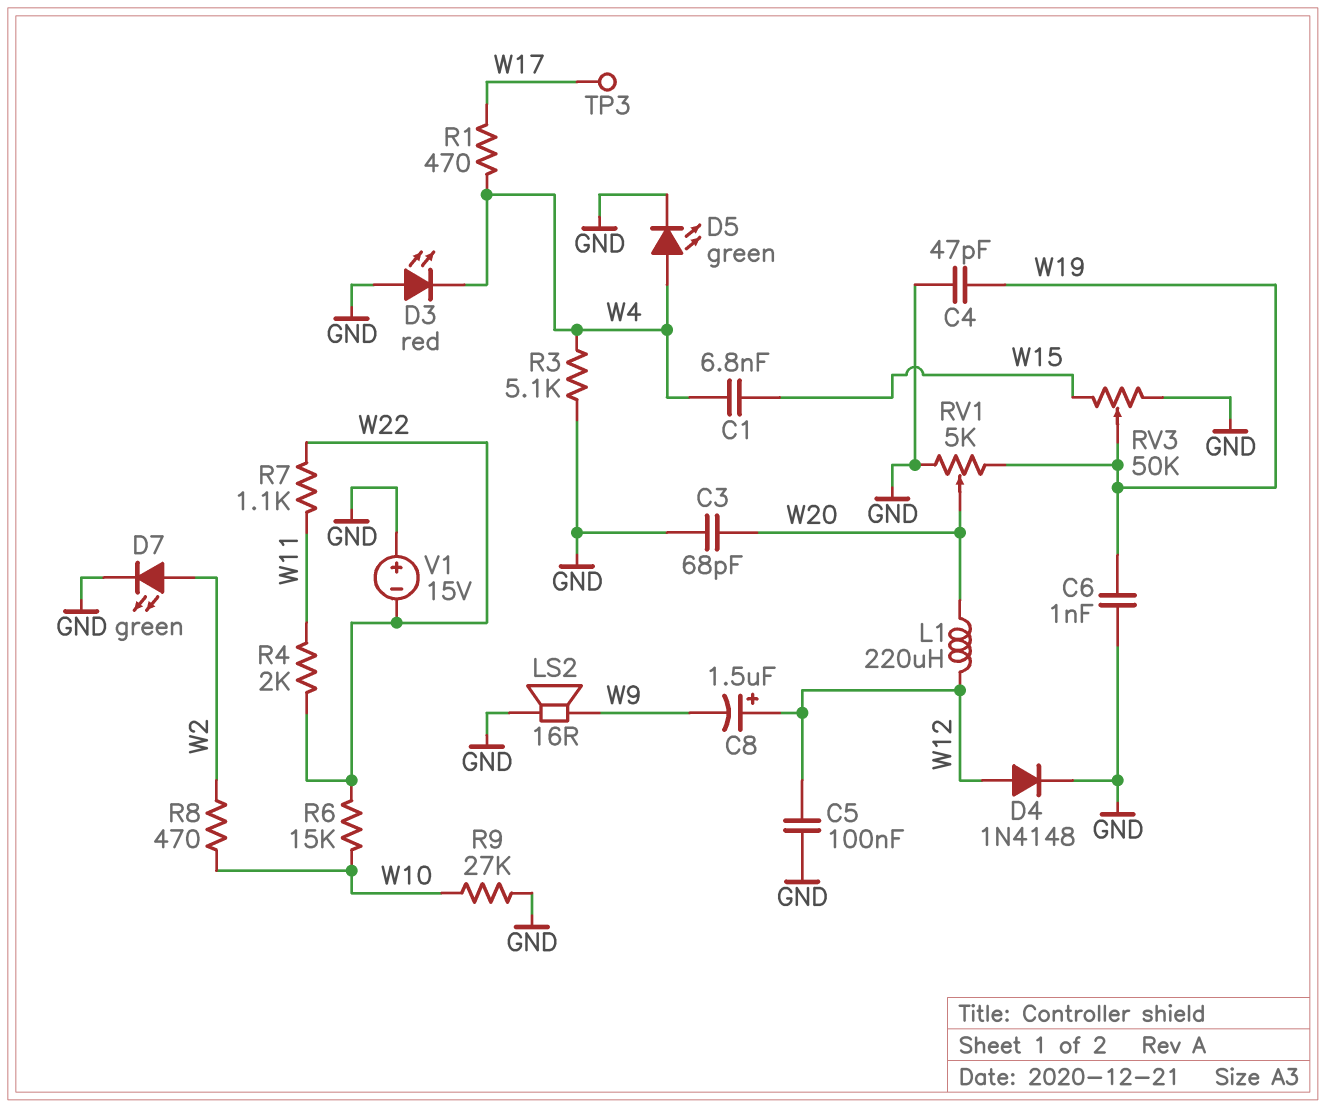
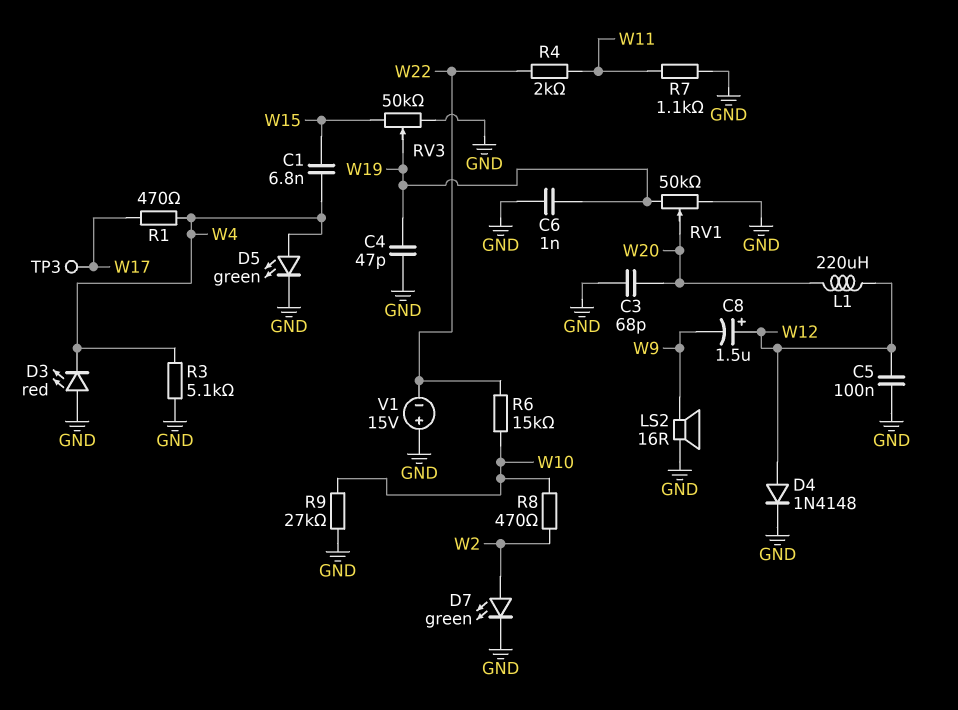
R7: 1.1k (W11, W22) -> 1.1k (GND, W11)
RV1: 5k (GND, W19, wiper W20) -> 50k (GND, W19, wiper W20)

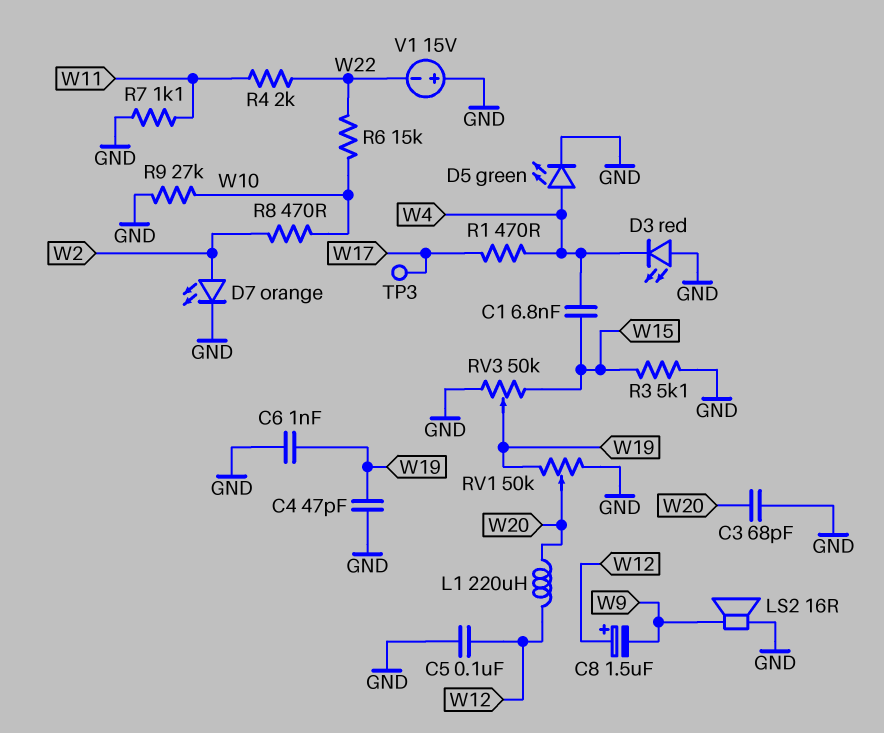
D4: diode 1N4148 (A W12, K GND) -> none
D7: LED green (A W2, K GND) -> LED orange (A W2, K GND)
R3: 5.1k (GND, W4) -> 5.1k (GND, W15)

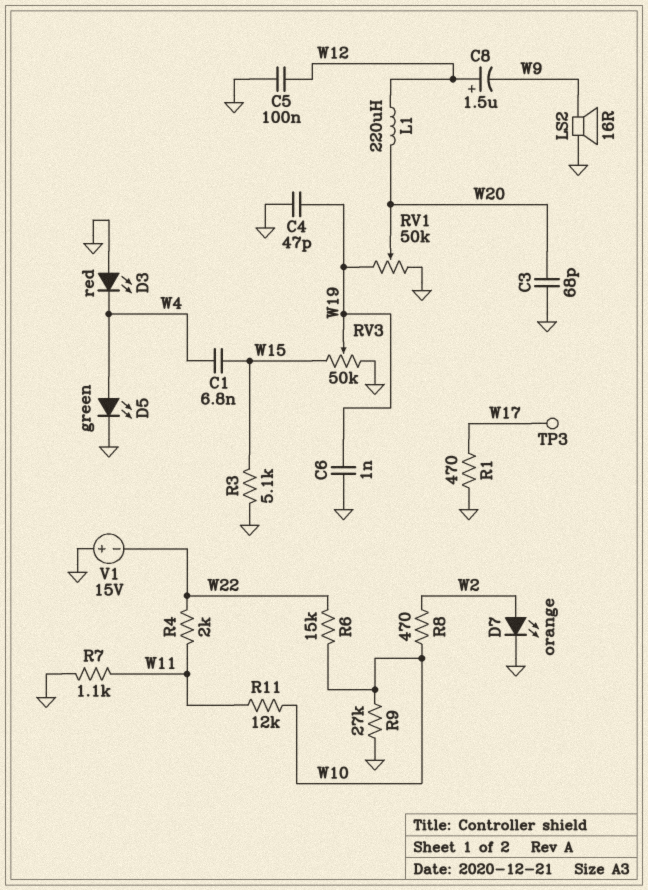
R1: 470 (W4, W17) -> 470 (GND, W17)
R11: none -> 12k (W10, W11)

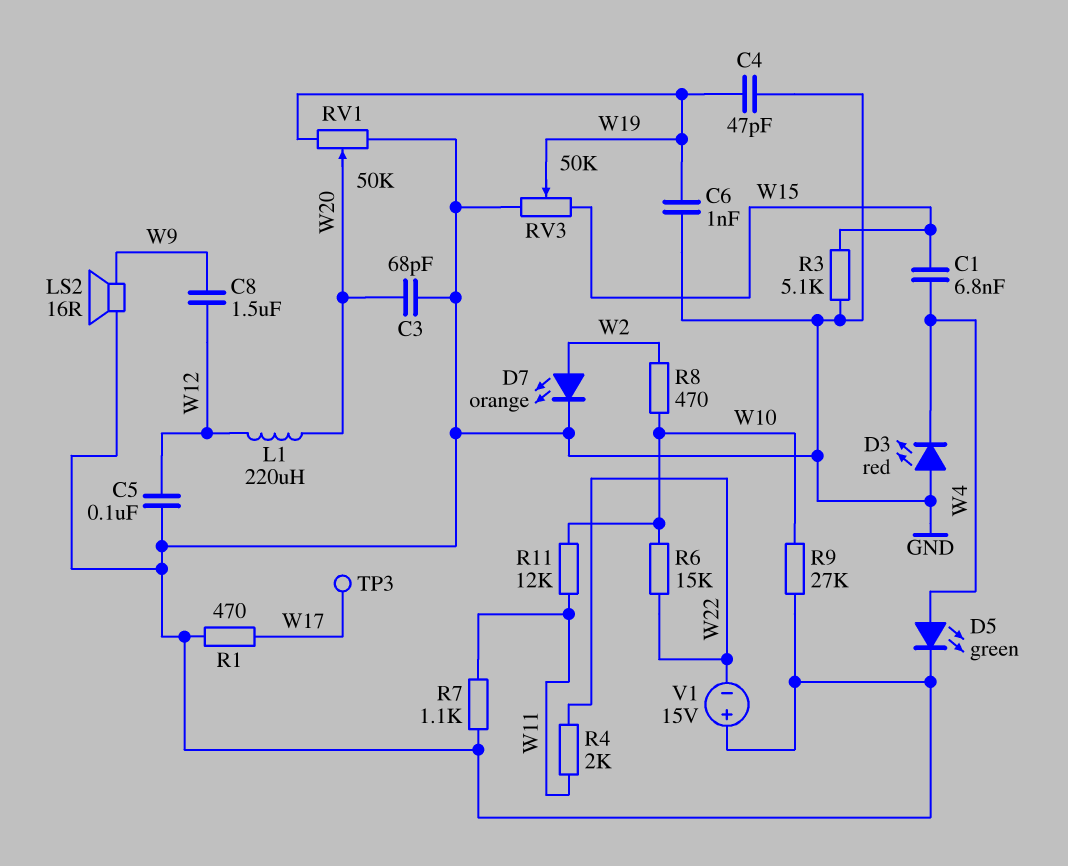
C8: 1.5uF (plus W12, minus W9) -> 1.5uF (W9, W12)

